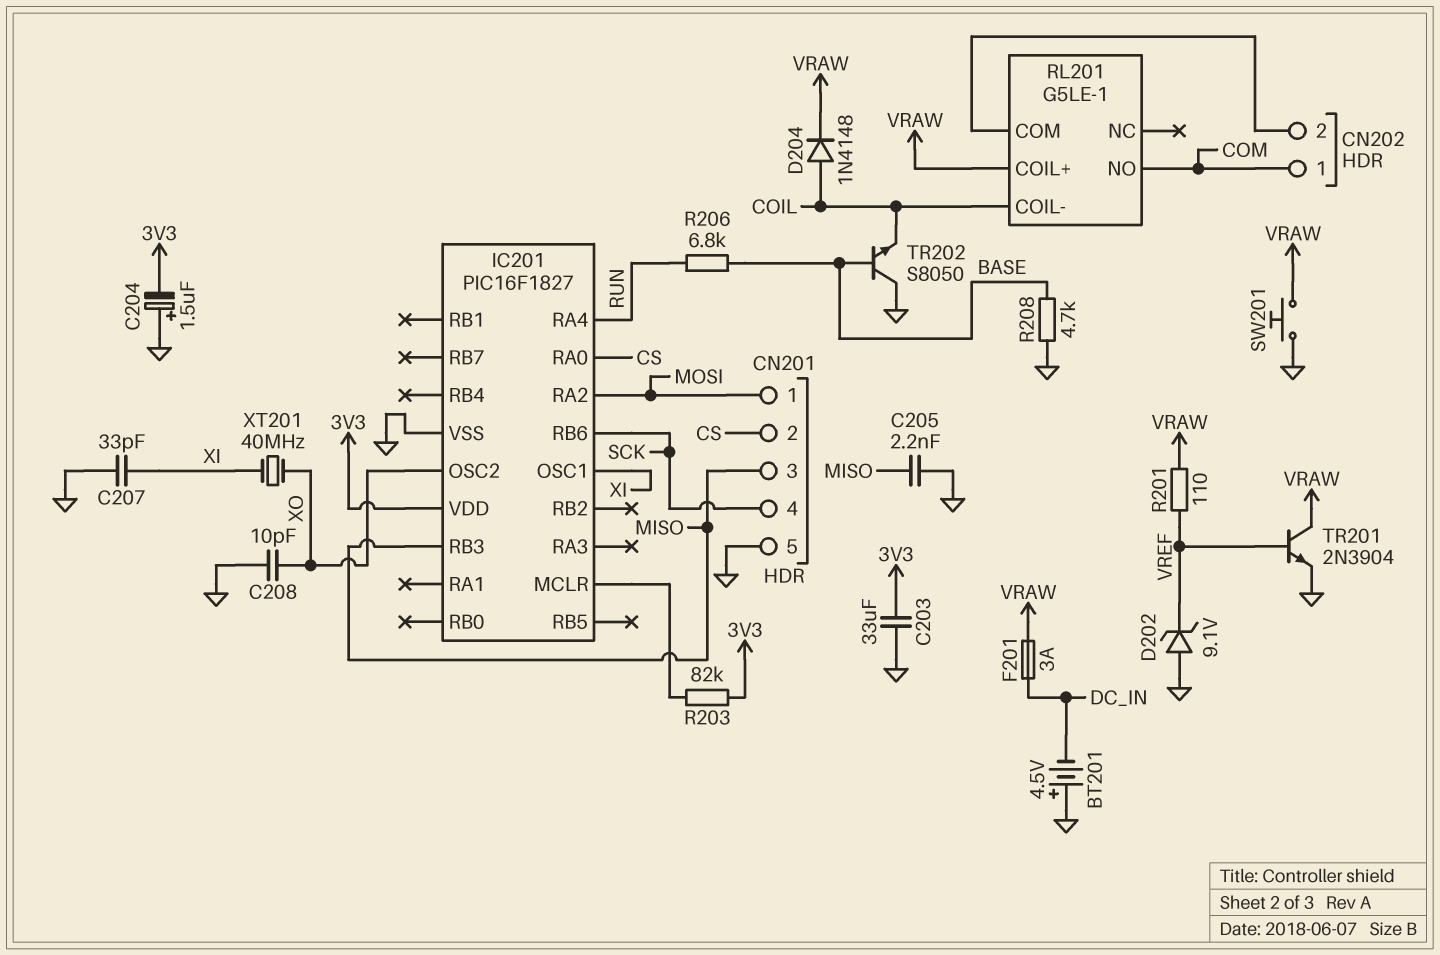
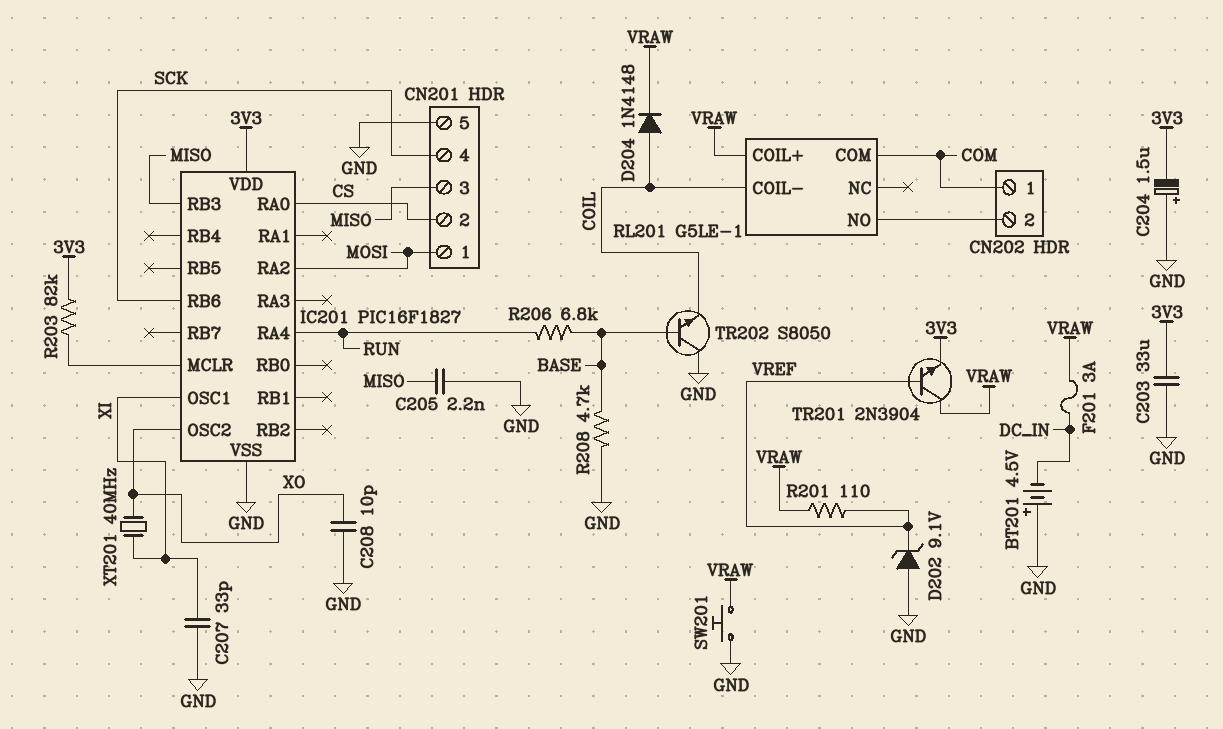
RL201 pin COM: CN202/2 -> COM
RL201 pin NO: COM -> CN202/2
TR201: NPN 2N3904 (B VREF, C VRAW, E GND) -> NPN 2N3904 (B VREF, C VRAW, E 3V3)

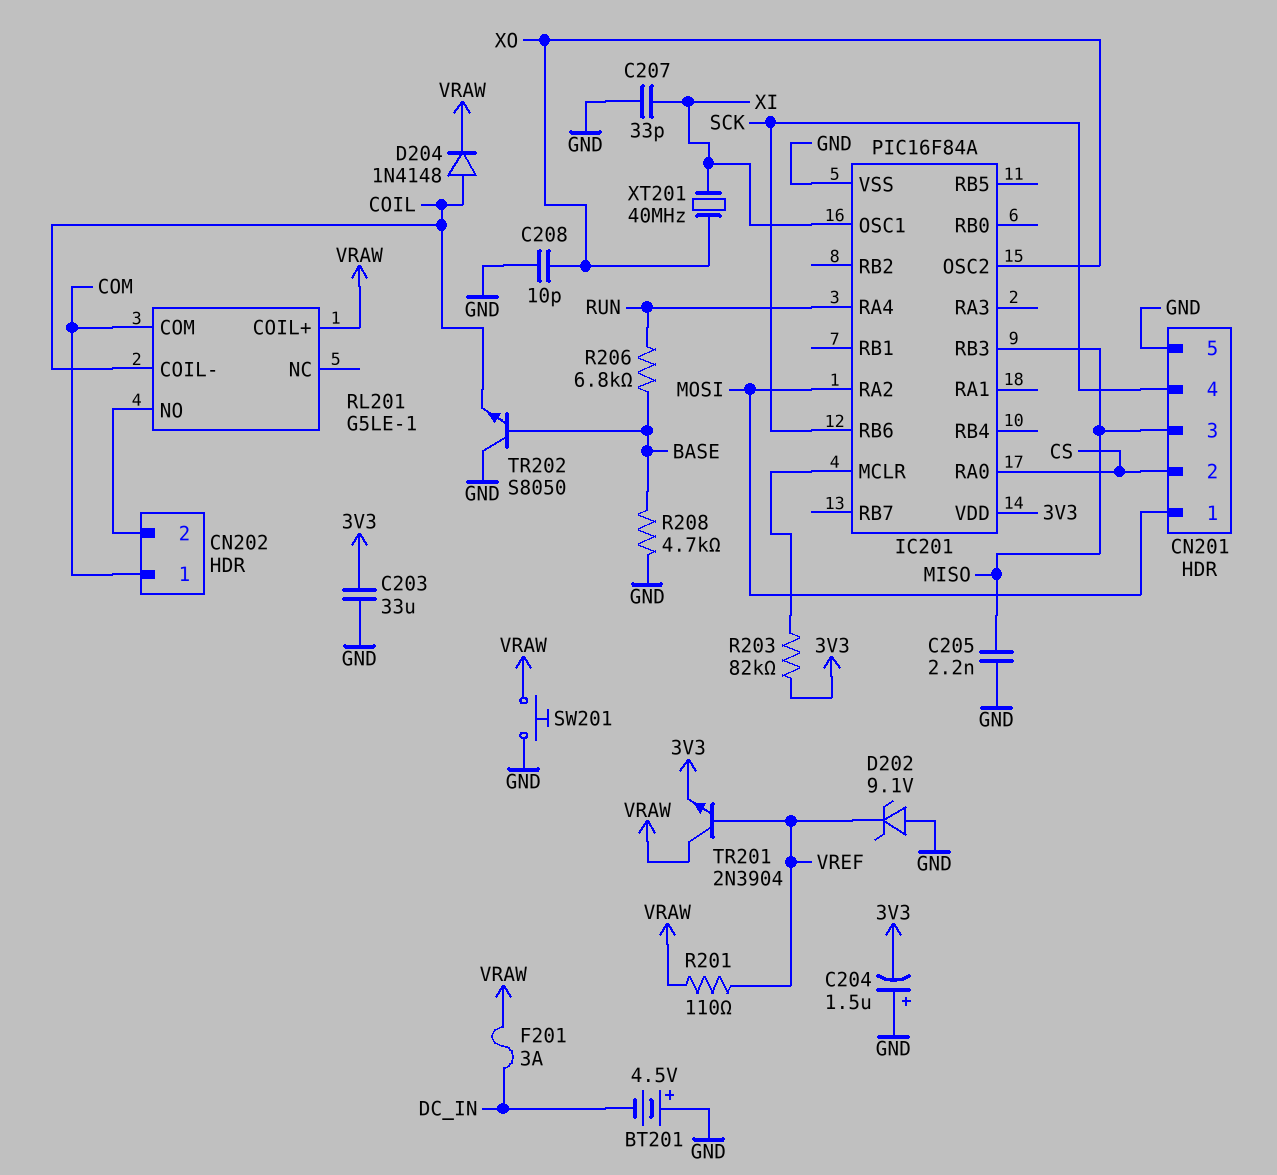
IC201: PIC16F1827 -> PIC16F84A

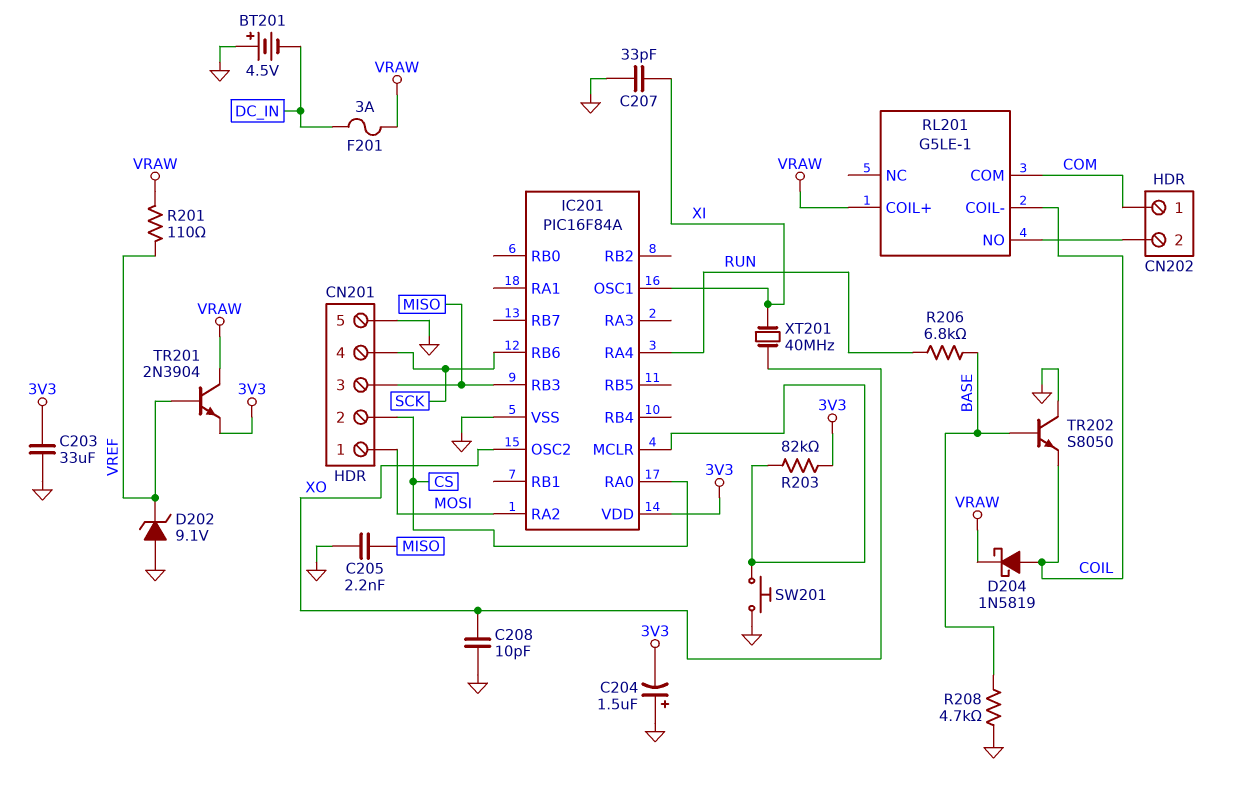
D204: diode 1N4148 (A COIL, K VRAW) -> schottky 1N5819 (A COIL, K VRAW)
SW201: button (GND, VRAW) -> button (GND, IC201/MCLR)

